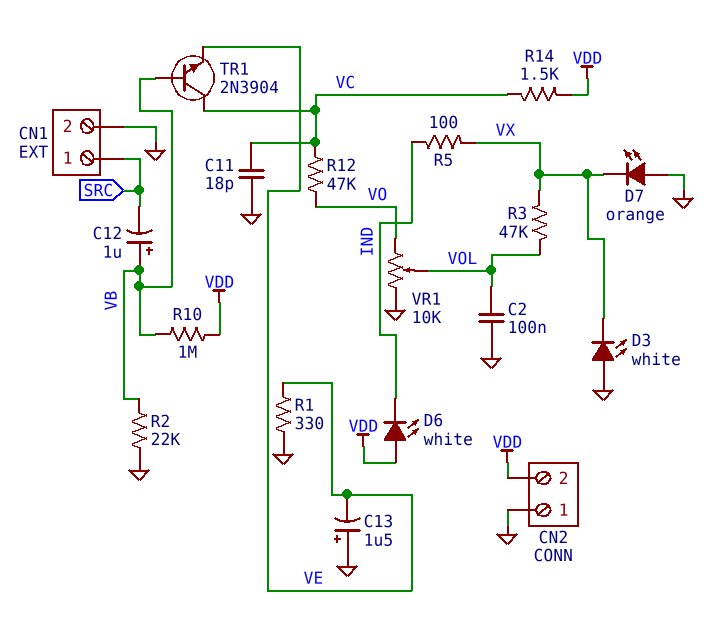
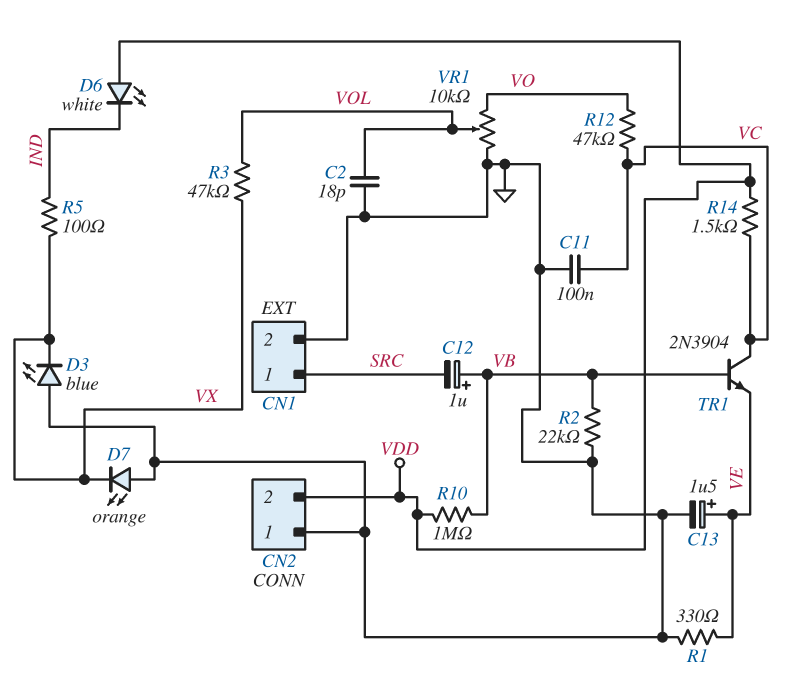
C2: 100nF (GND, VOL) -> 18pF (GND, VOL)
C11: 18pF (GND, VC) -> 100nF (GND, VC)
C13: 1.5uF (plus GND, minus VE) -> 1.5uF (plus VE, minus GND)
D3: LED white (A GND, K VX) -> LED blue (A GND, K VX)

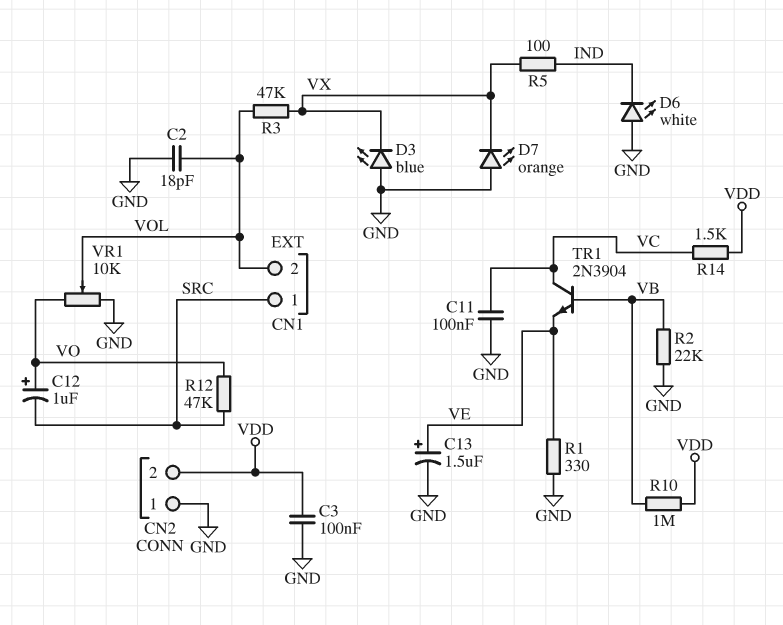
C3: none -> 100nF (GND, VDD)
C12: 1uF (plus VB, minus SRC) -> 1uF (plus VO, minus SRC)
CN1 pin 2: GND -> VOL
D6: LED white (A VDD, K IND) -> LED white (A GND, K IND)
R12: 47k (VC, VO) -> 47k (SRC, VO)

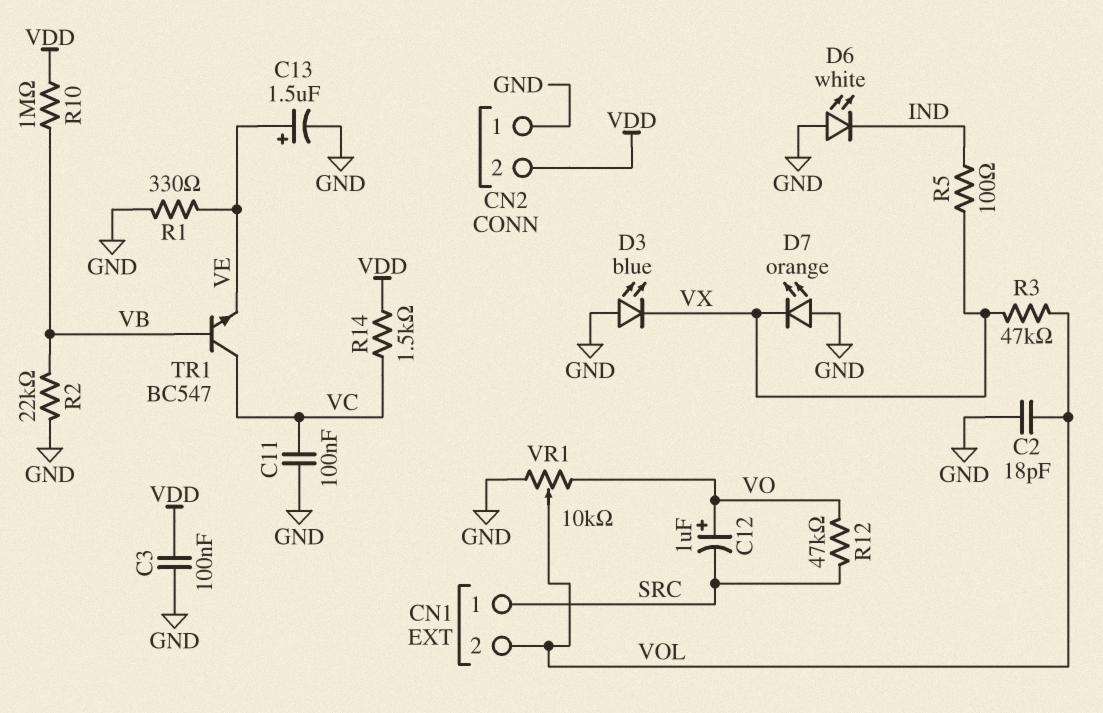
TR1: NPN 2N3904 (B VB, C VC, E VE) -> NPN BC547 (B VB, C VC, E VE)

